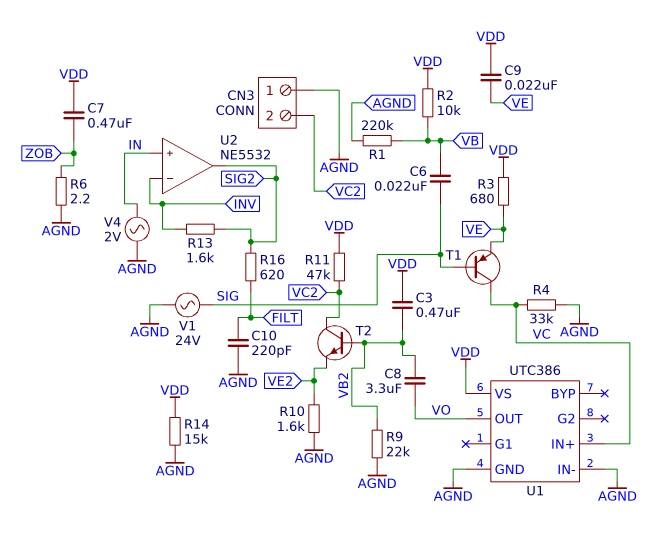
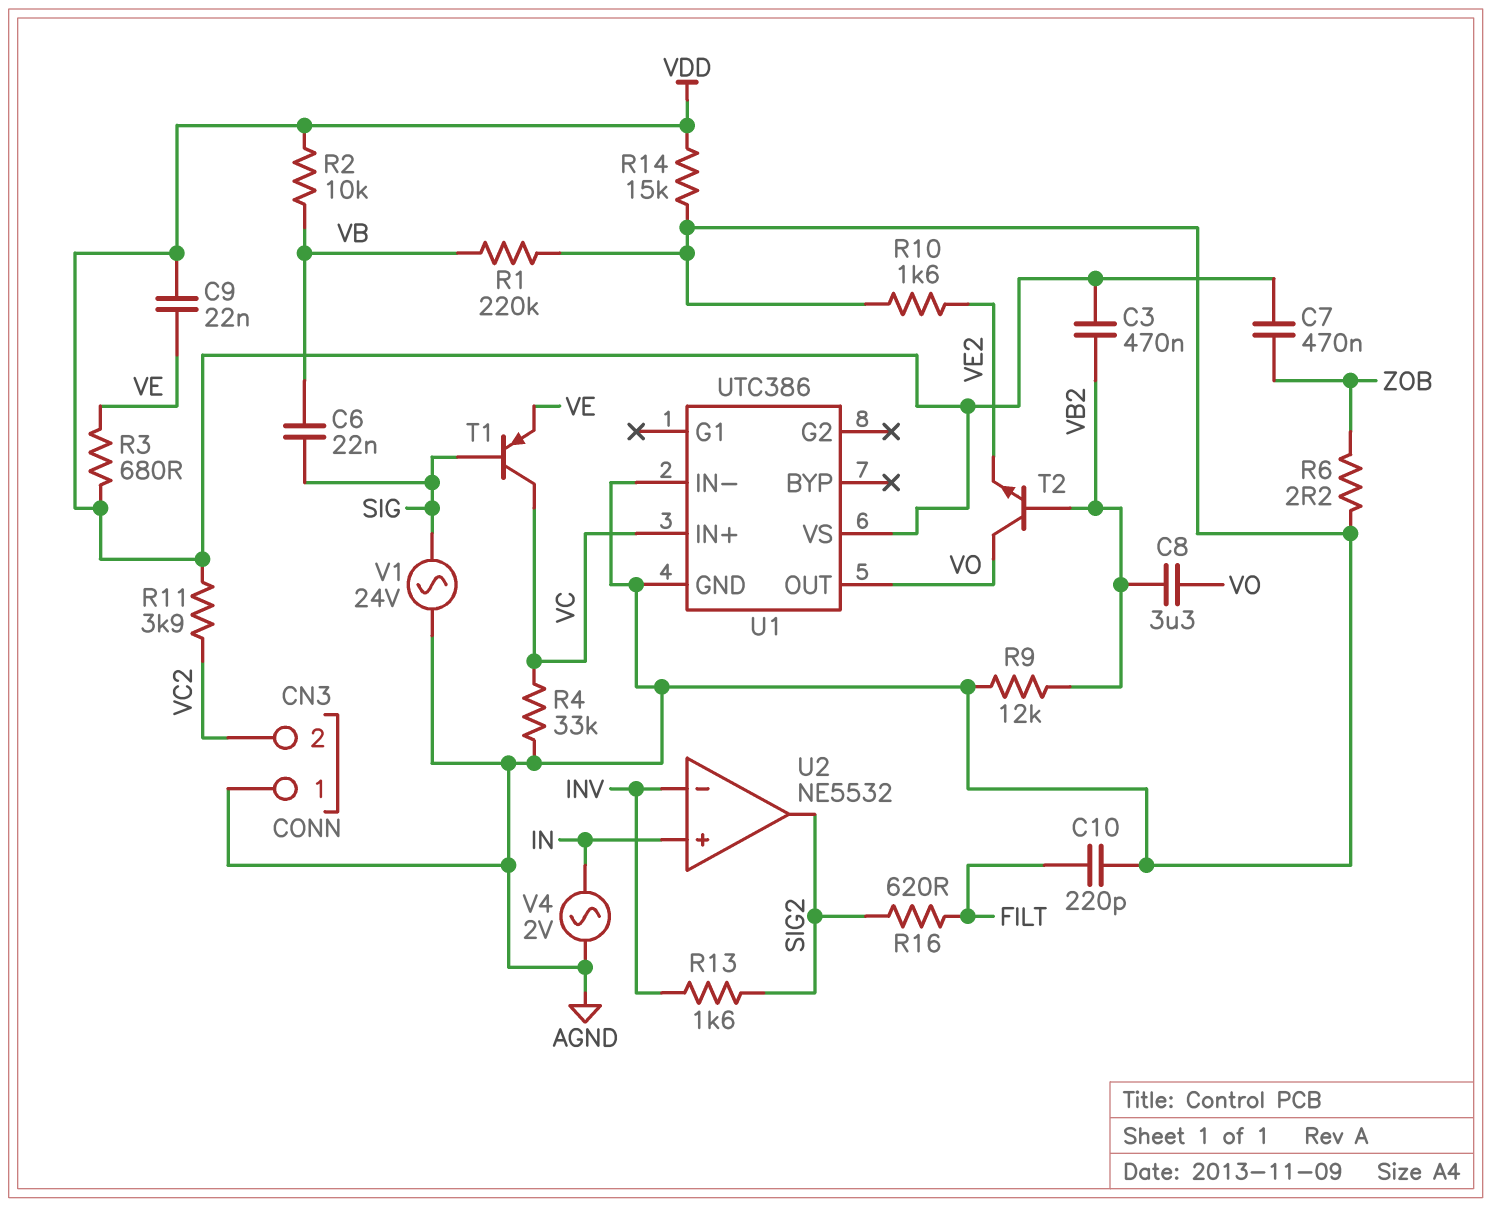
R9: 22k (AGND, VB2) -> 12k (AGND, VB2)
R11: 47k (VC2, VDD) -> 3.9k (VC2, VDD)
T2: NPN (B VB2, C VC2, E VE2) -> NPN (B VB2, C VO, E VE2)

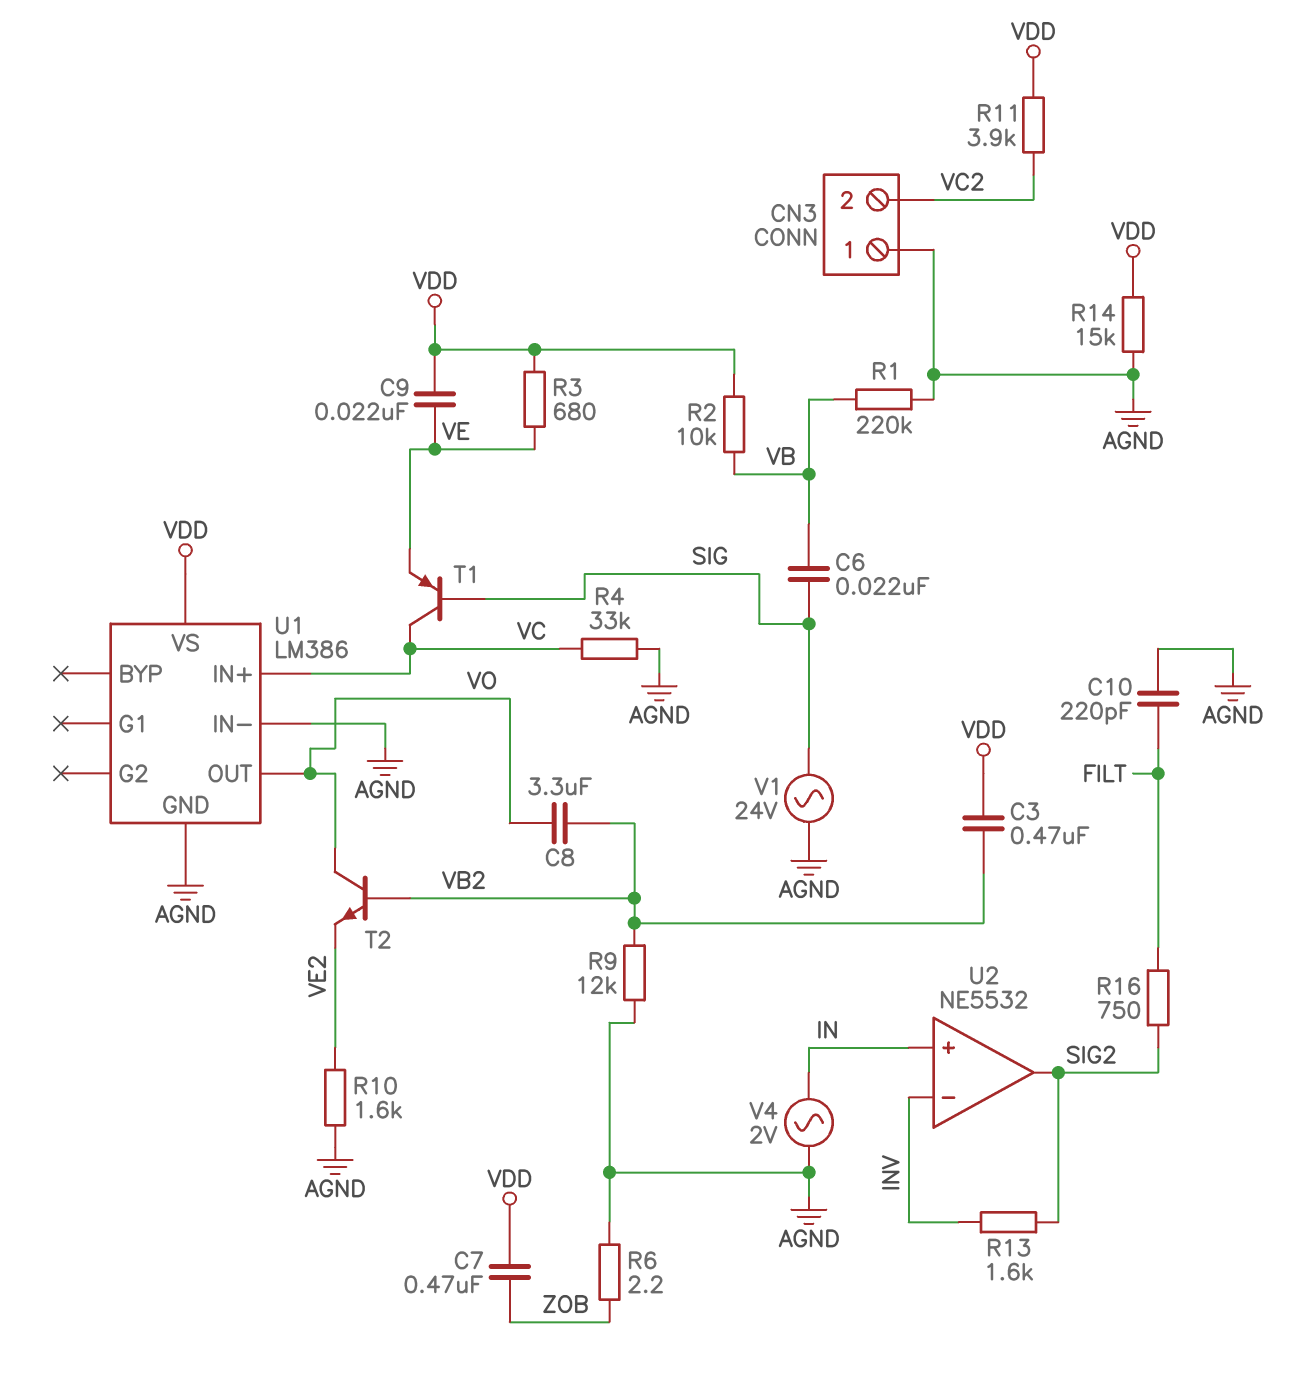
R16: 620 (FILT, SIG2) -> 750 (FILT, SIG2)
U1: UTC386 -> LM386

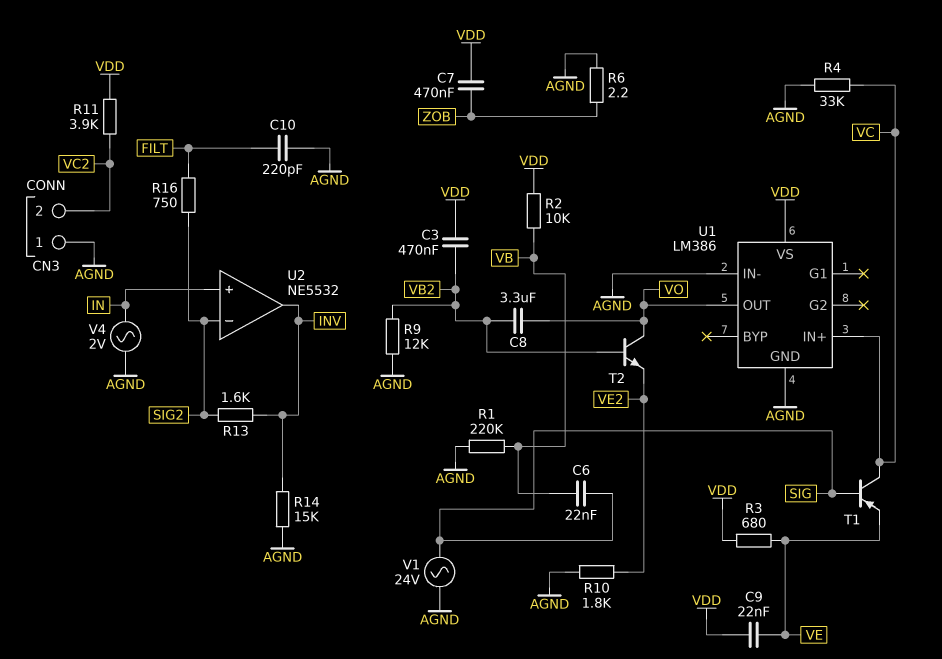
R10: 1.6k (AGND, VE2) -> 1.8k (AGND, VE2)
R14: 15k (AGND, VDD) -> 15k (AGND, INV)
U2 pin in-: INV -> SIG2
U2 pin out: SIG2 -> INV

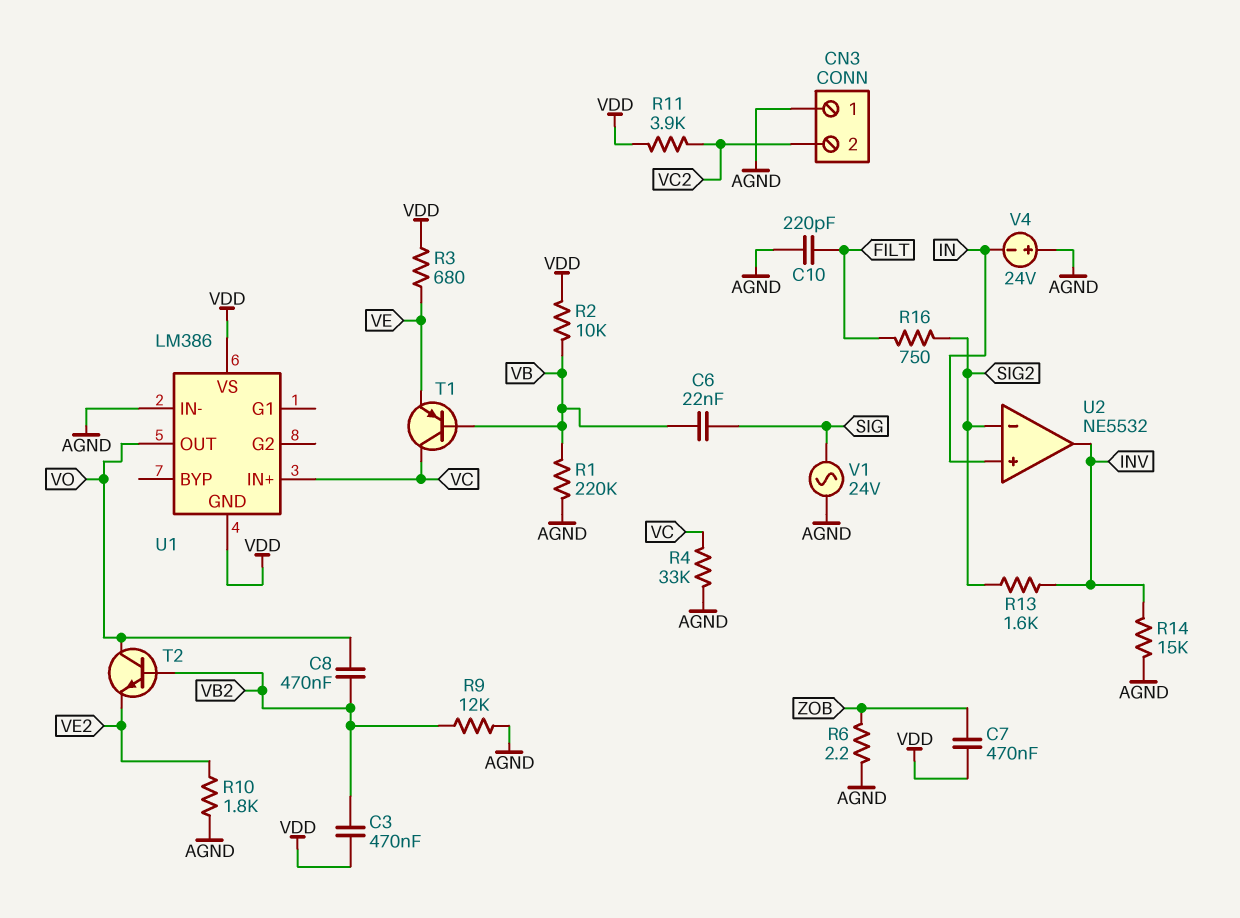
C8: 3.3uF (VB2, VO) -> 470nF (VB2, VO)
C9: 22nF (VDD, VE) -> none
T1: PNP (B SIG, C VC, E VE) -> PNP (B VB, C VC, E VE)
U1 pin GND: AGND -> VDD
V4: AC 2V (AGND, IN) -> 24V (plus AGND, minus IN)

